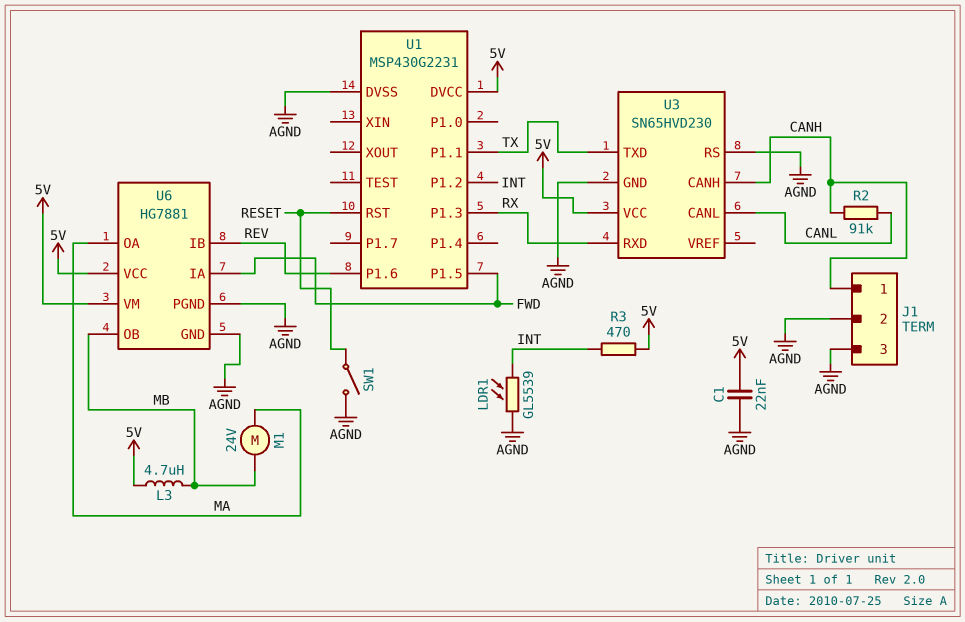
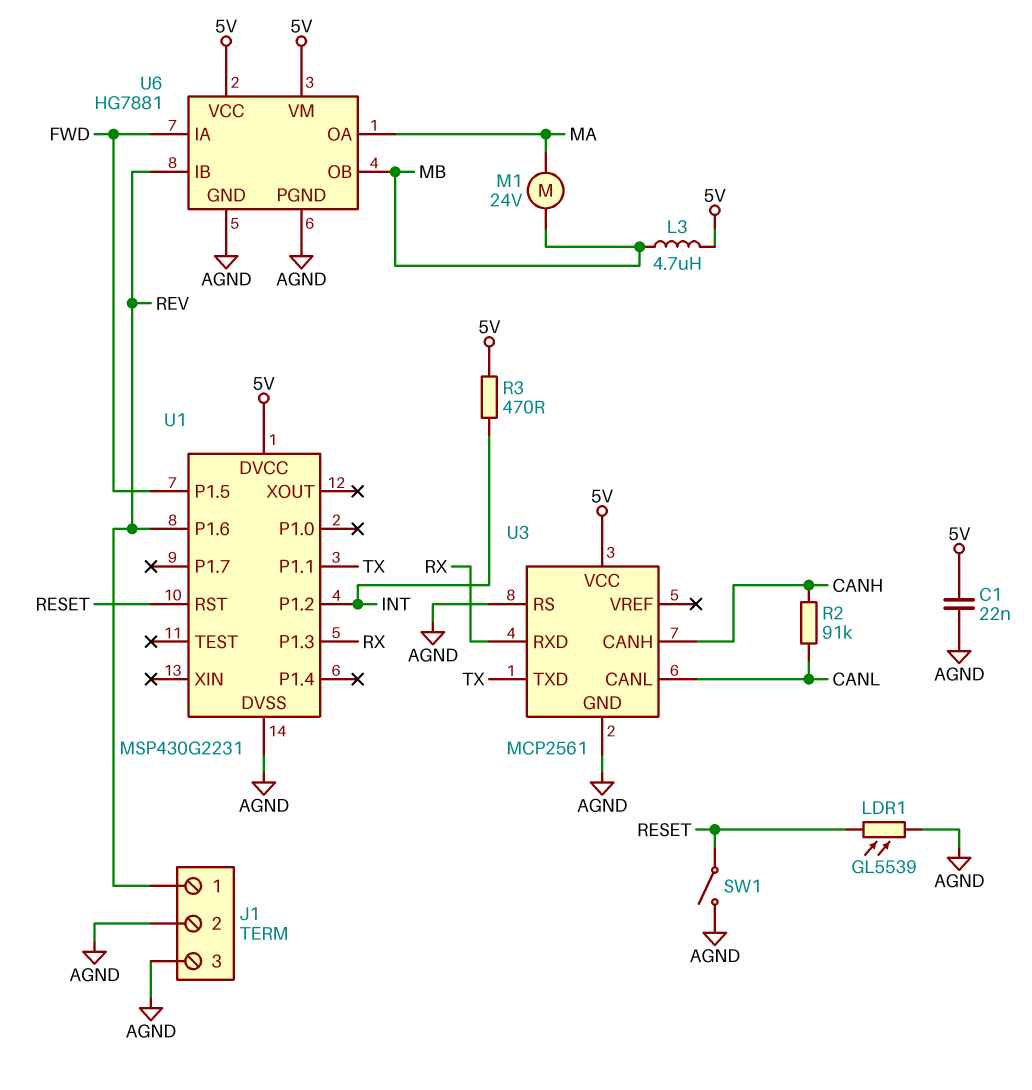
J1 pin 1: CANH -> REV
LDR1: GL5539 (AGND, INT) -> GL5539 (AGND, RESET)
U3: SN65HVD230 -> MCP2561

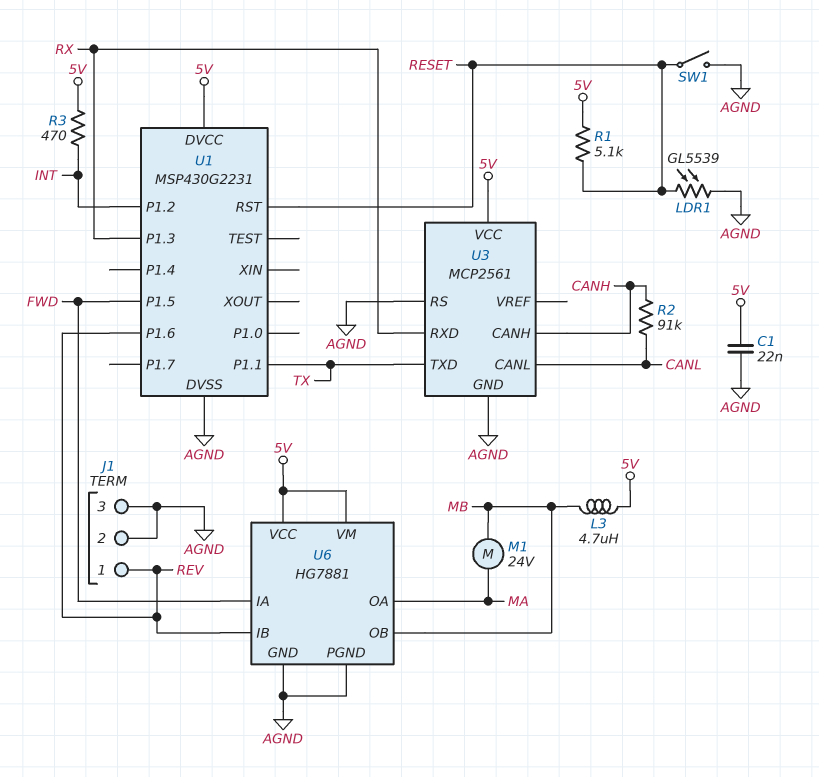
R1: none -> 5.1k (5V, RESET)

